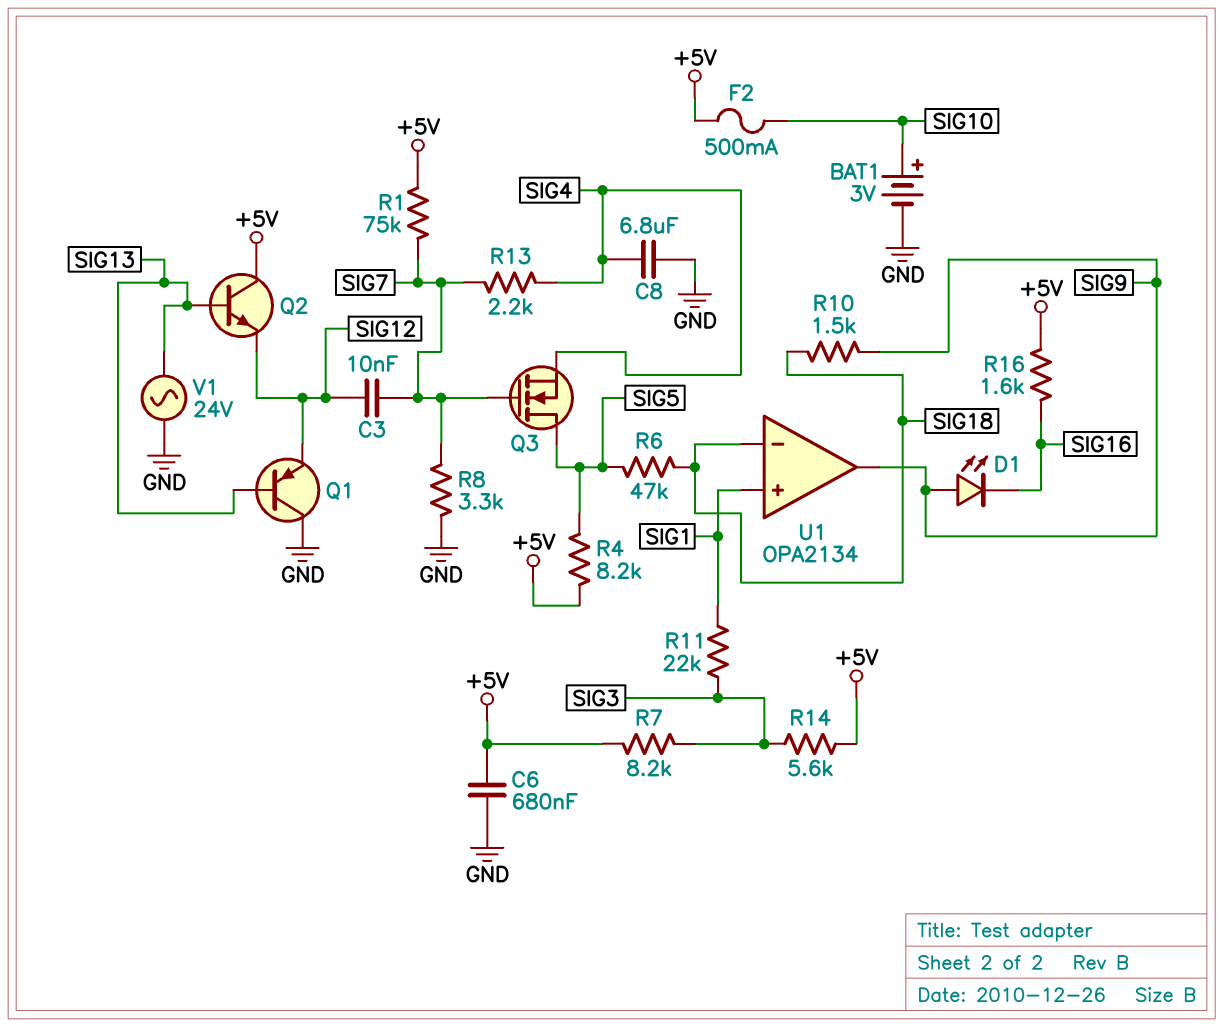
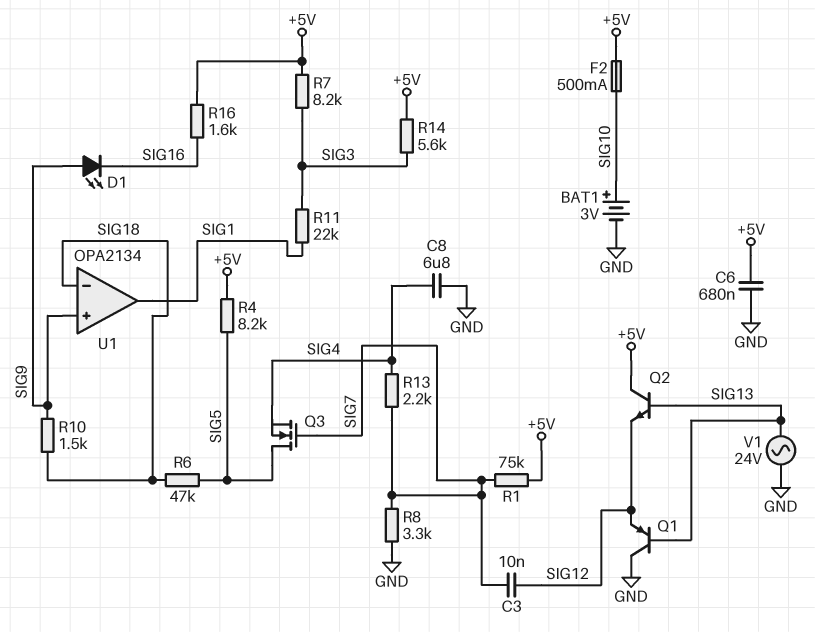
U1 pin in+: SIG1 -> SIG9
U1 pin out: SIG9 -> SIG1

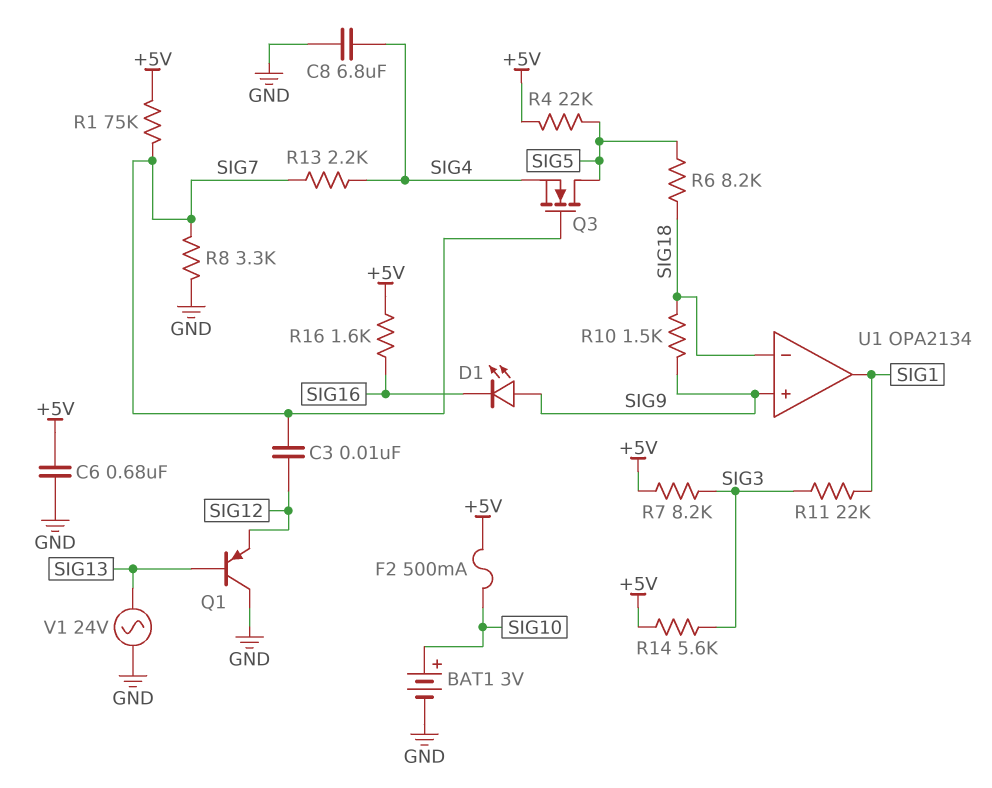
Q2: NPN (B SIG13, C +5V, E SIG12) -> none
R4: 8.2k (+5V, SIG5) -> 22k (+5V, SIG5)
R6: 47k (SIG5, SIG18) -> 8.2k (SIG5, SIG18)

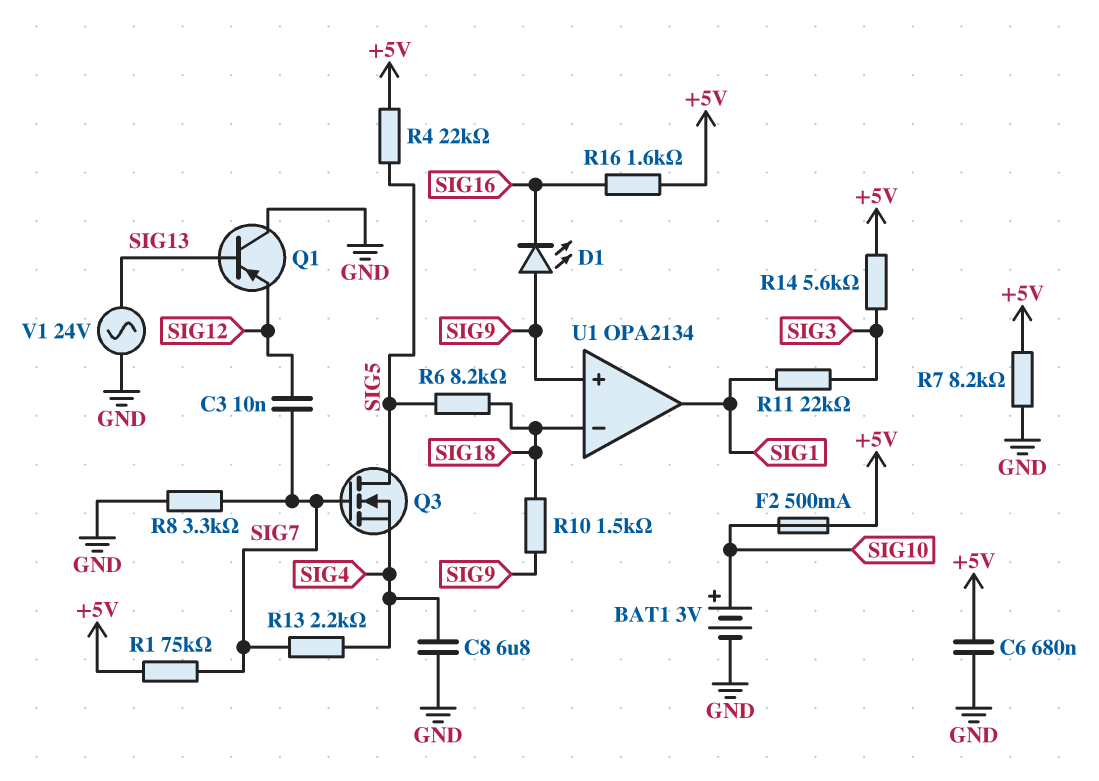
R7: 8.2k (+5V, SIG3) -> 8.2k (+5V, GND)

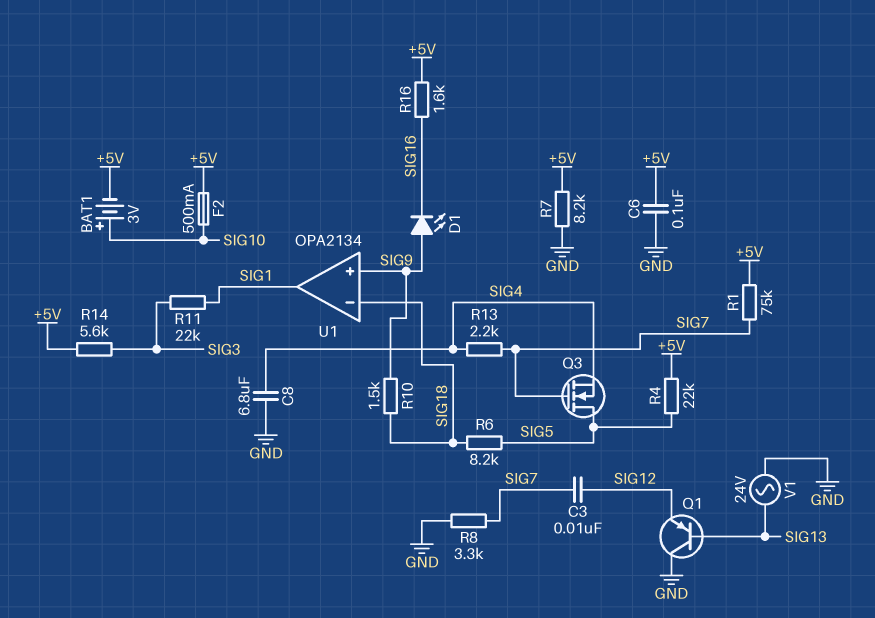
BAT1: 3V (plus SIG10, minus GND) -> 3V (plus SIG10, minus +5V)
C6: 680nF (+5V, GND) -> 100nF (+5V, GND)

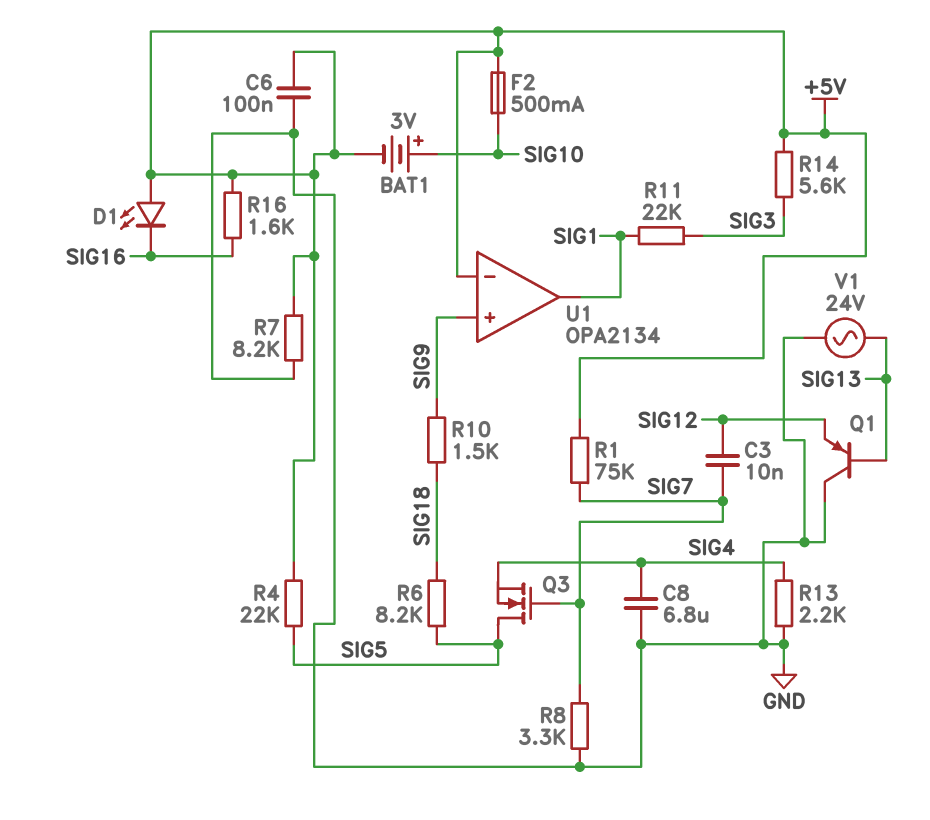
D1: LED (A SIG9, K SIG16) -> LED (A +5V, K SIG16)
R13: 2.2k (SIG4, SIG7) -> 2.2k (GND, SIG4)
U1 pin in-: SIG18 -> +5V

